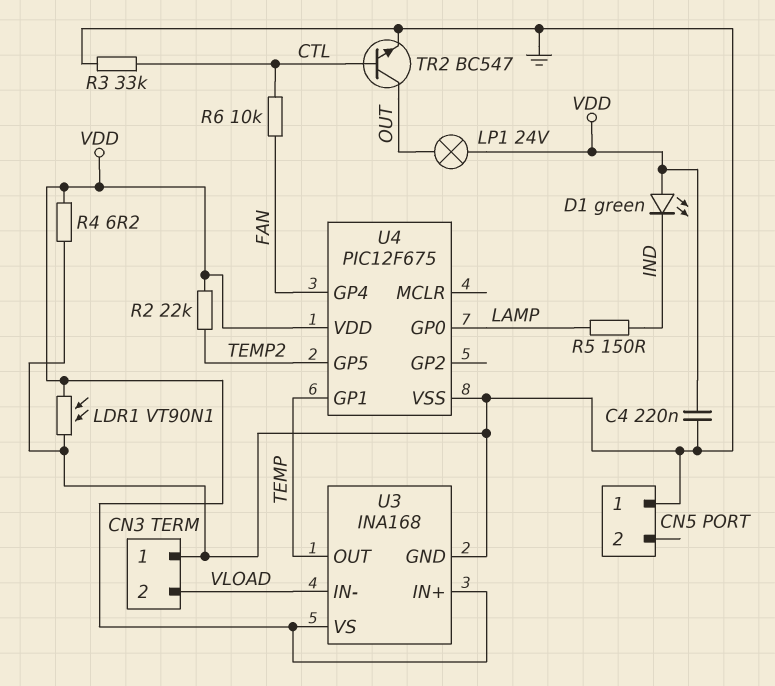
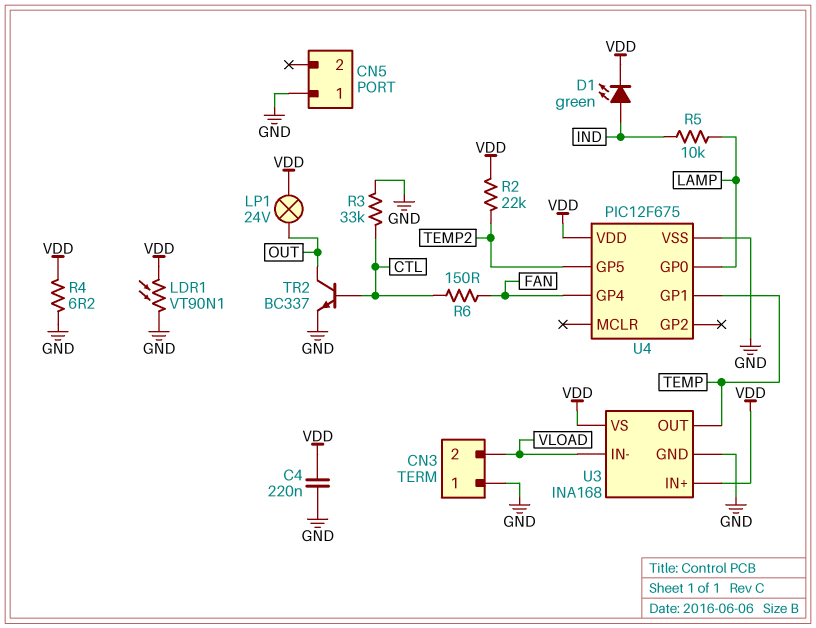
D1: LED green (A VDD, K IND) -> LED green (A IND, K VDD)
R5: 150 (IND, LAMP) -> 10k (IND, LAMP)
R6: 10k (CTL, FAN) -> 150 (CTL, FAN)
TR2: NPN BC547 (B CTL, C OUT, E GND) -> NPN BC337 (B CTL, C OUT, E GND)

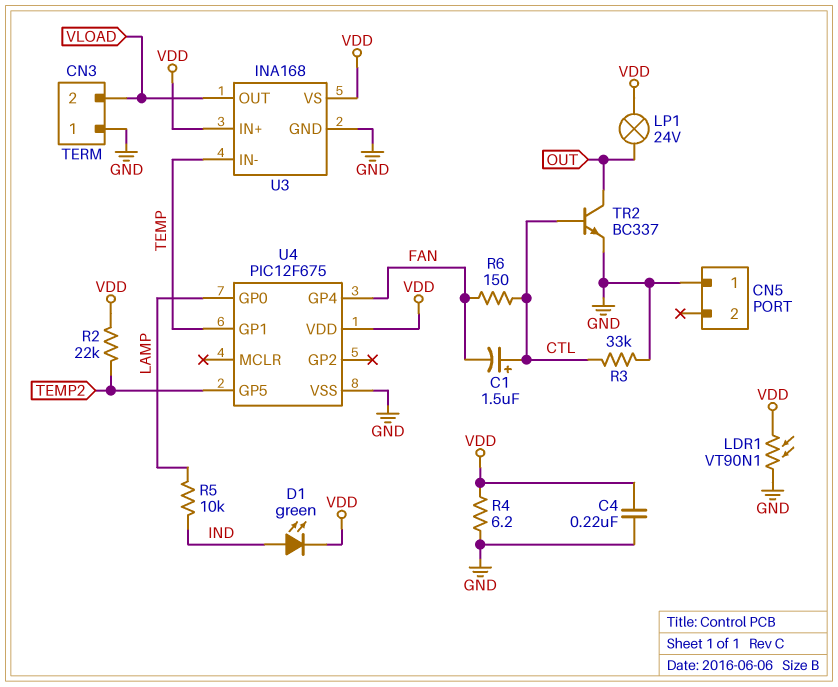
C1: none -> 1.5uF (plus CTL, minus FAN)
U3 pin IN-: VLOAD -> TEMP
U3 pin OUT: TEMP -> VLOAD

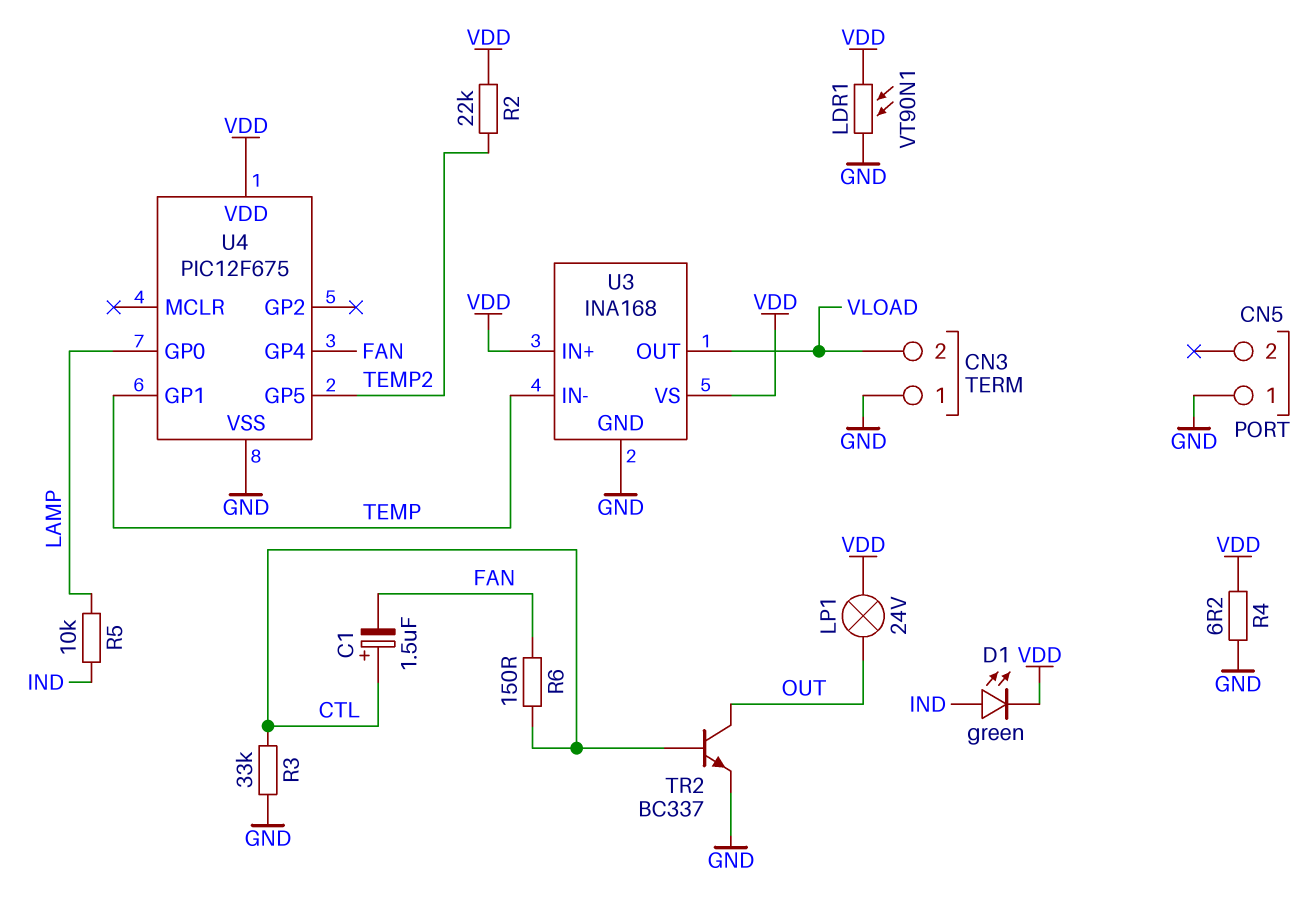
C4: 220nF (GND, VDD) -> none

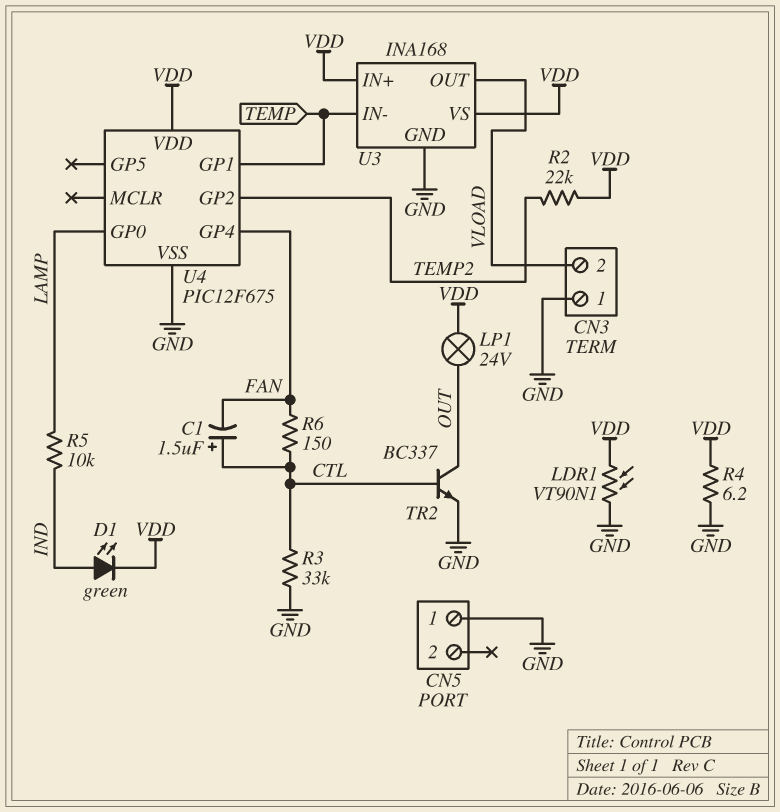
U4 pin GP2: none -> TEMP2
U4 pin GP5: TEMP2 -> none

